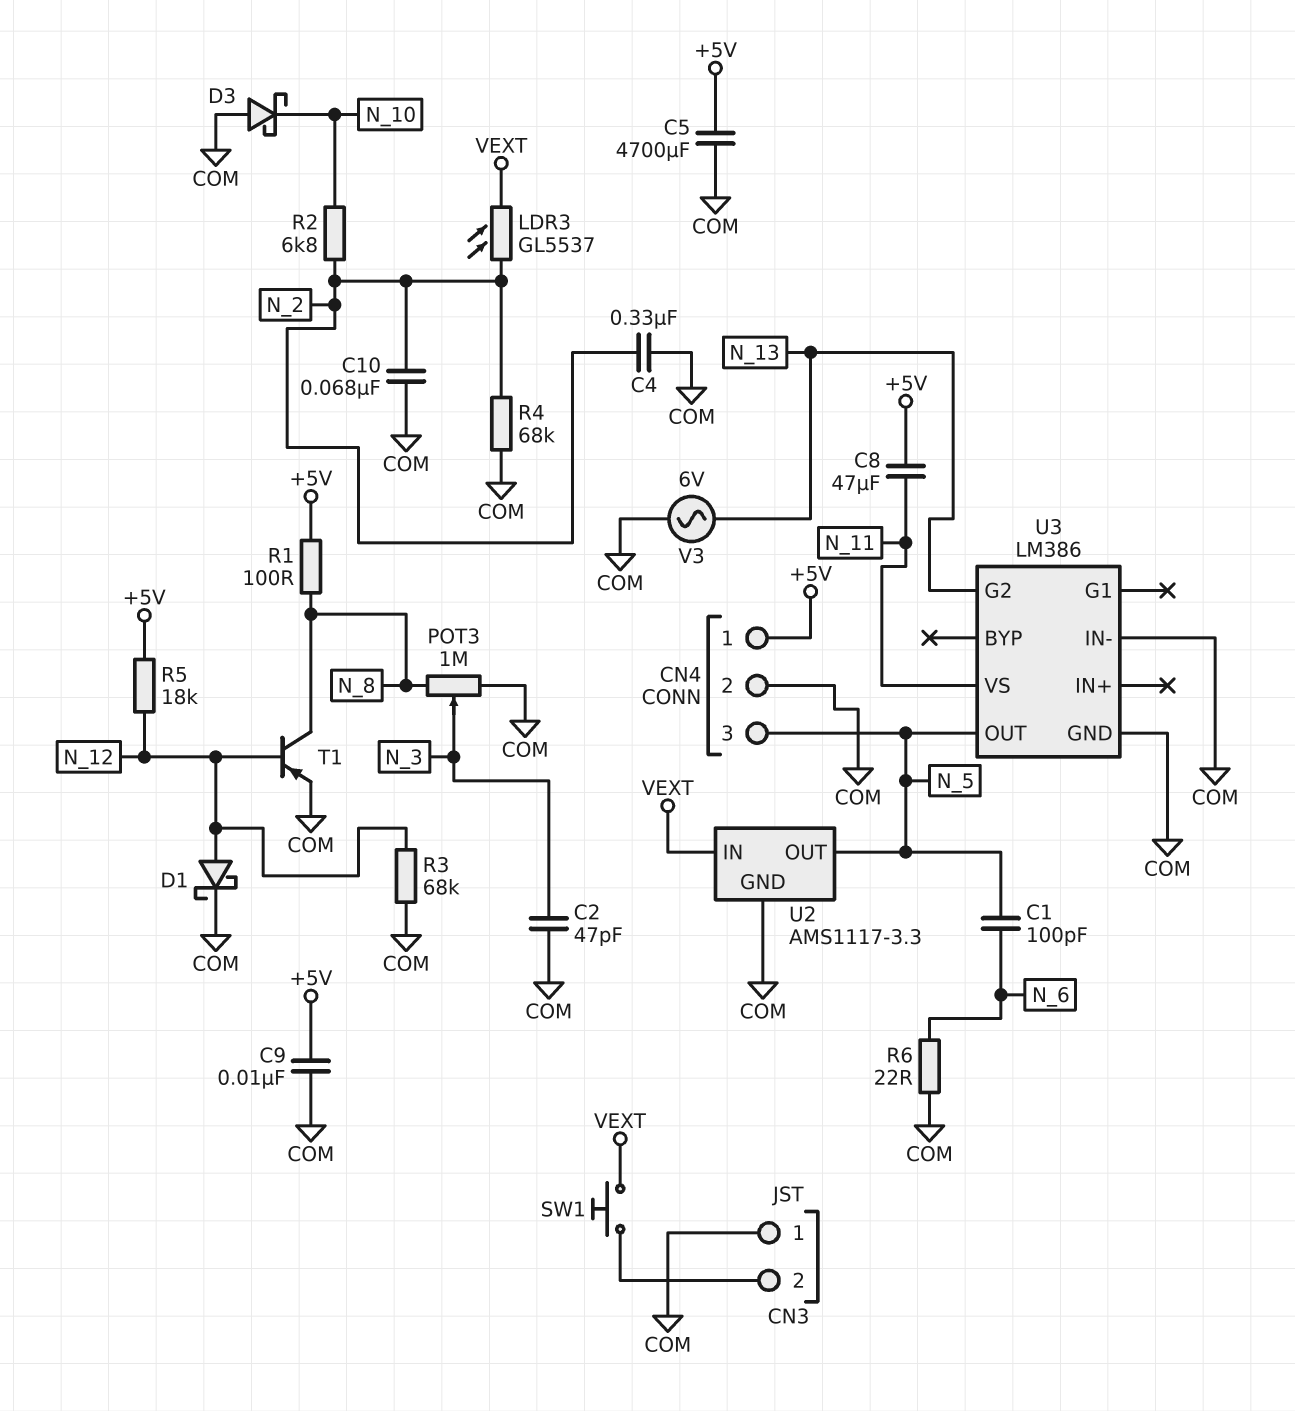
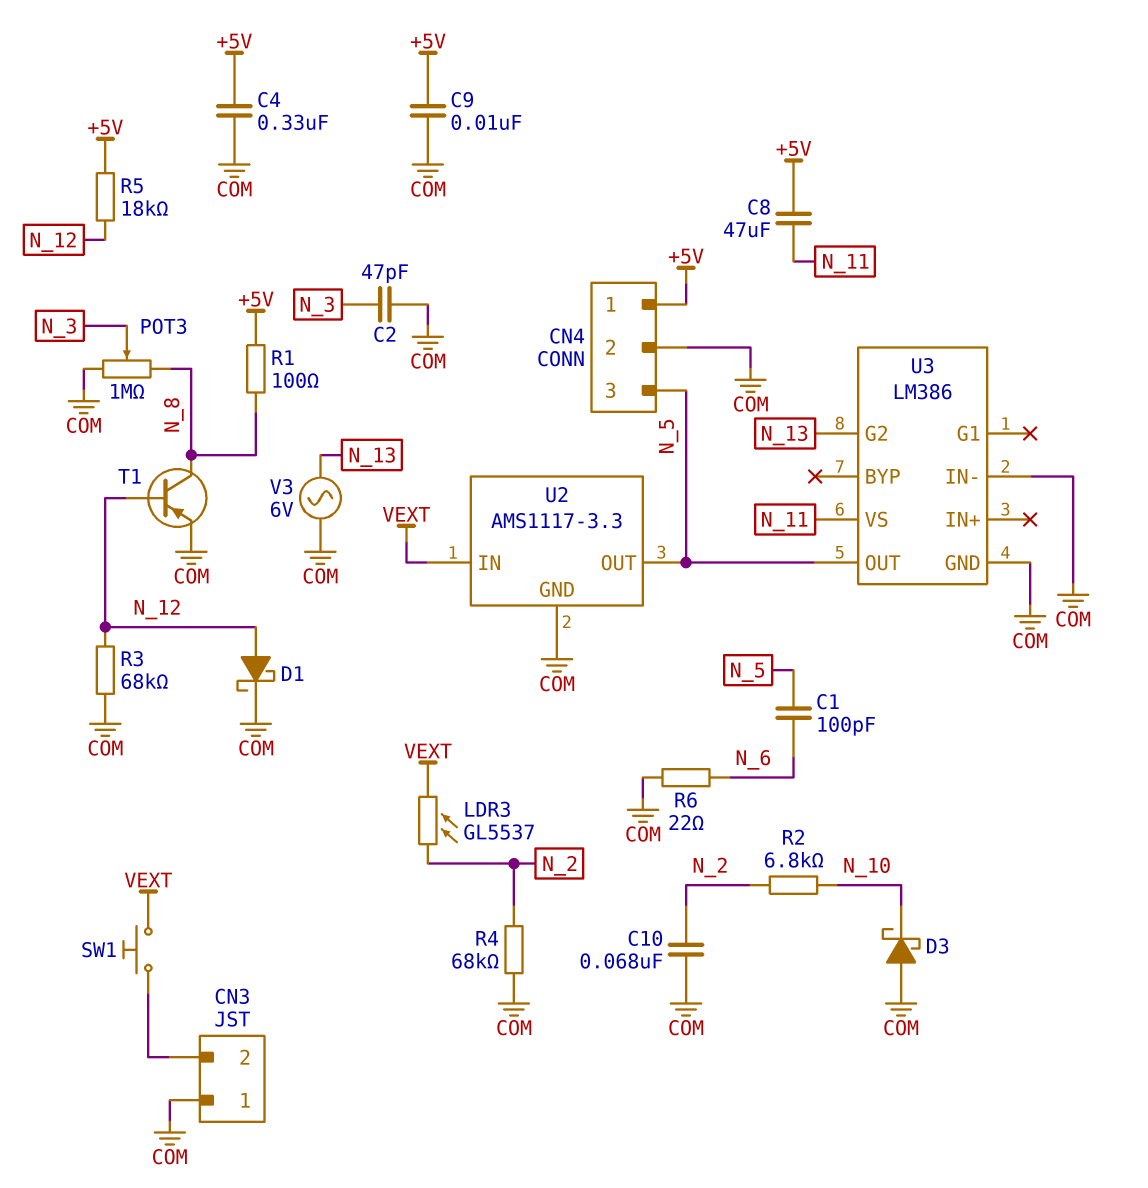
C4: 330nF (COM, N_2) -> 330nF (+5V, COM)
C5: 4700uF (+5V, COM) -> none

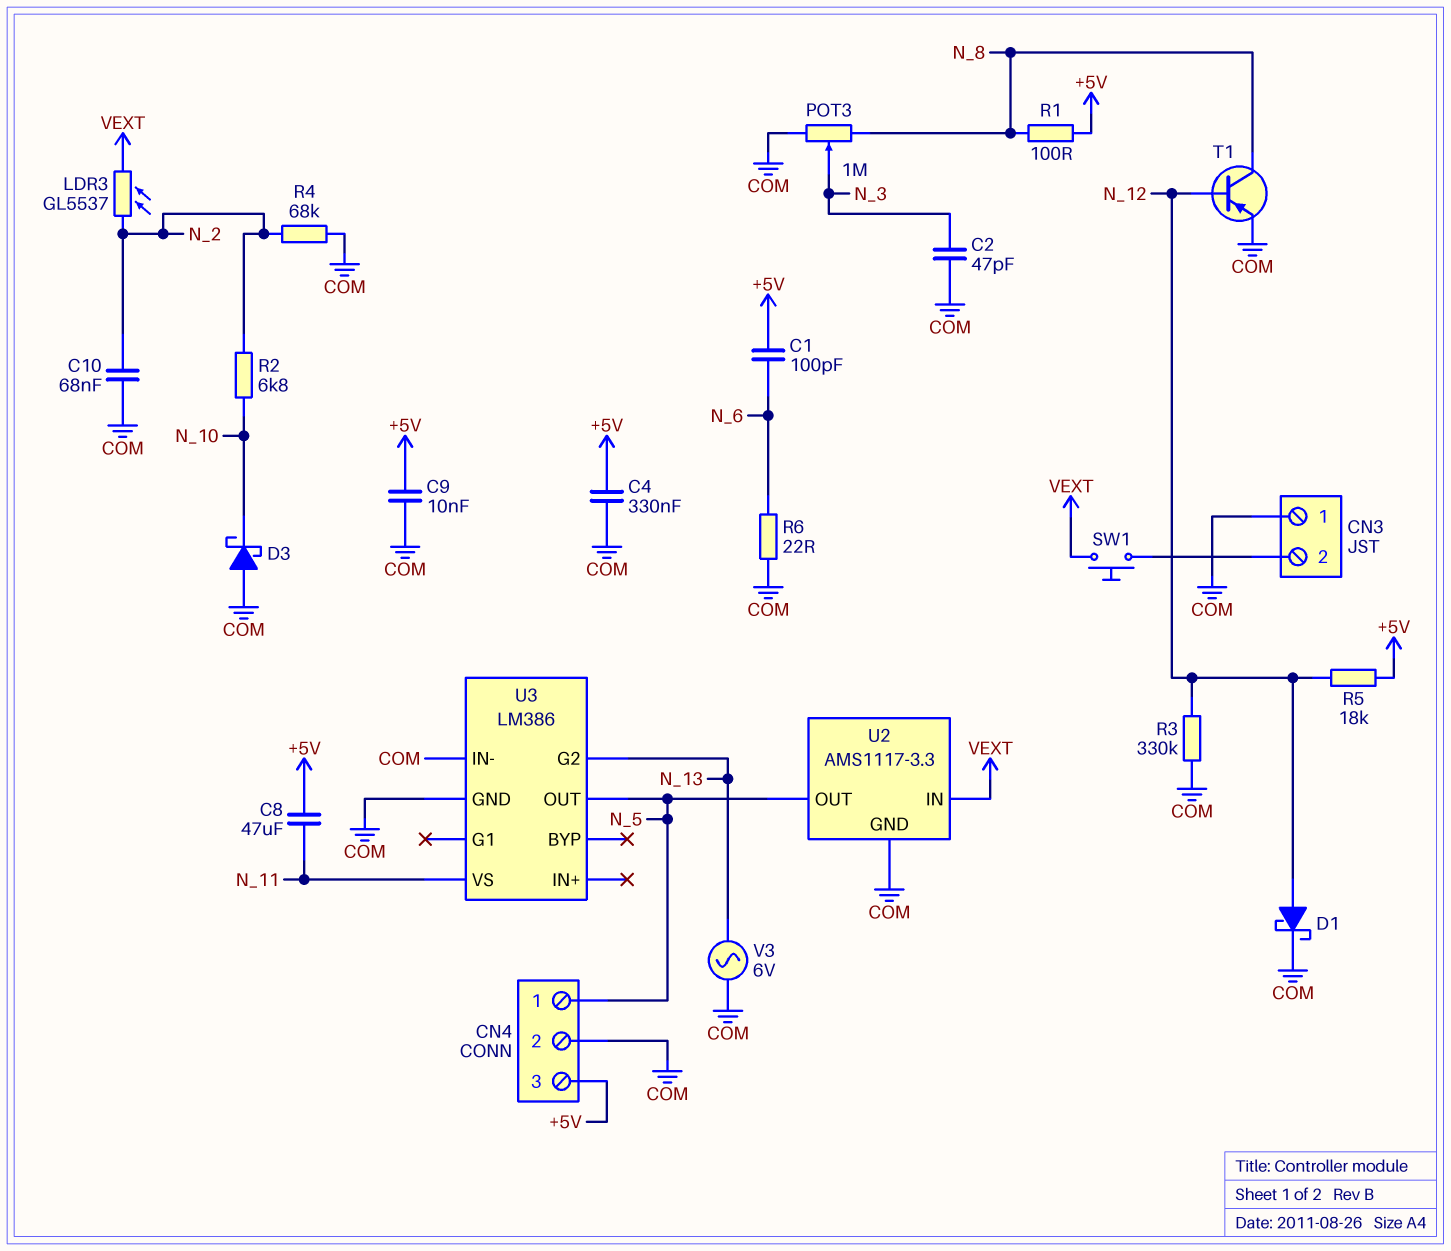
C1: 100pF (N_5, N_6) -> 100pF (+5V, N_6)
CN4 pin 1: +5V -> N_5
CN4 pin 3: N_5 -> +5V
R3: 68k (COM, N_12) -> 330k (COM, N_12)

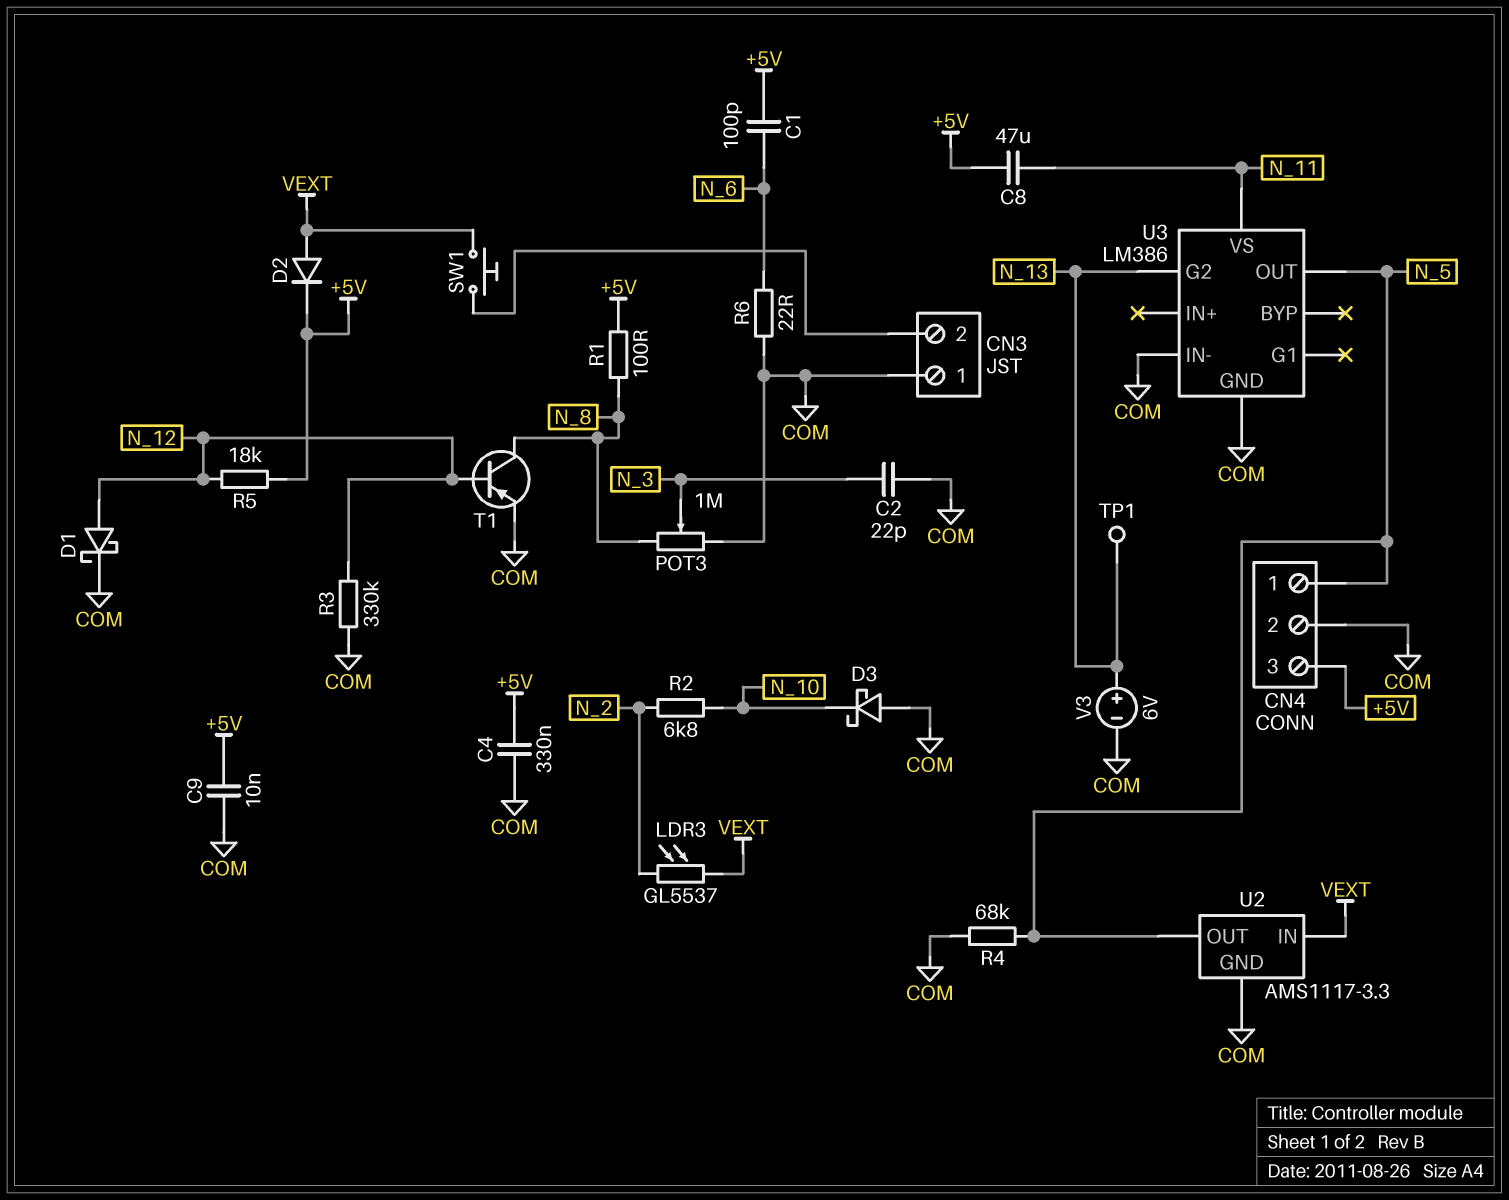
C2: 47pF (COM, N_3) -> 22pF (COM, N_3)
C10: 68nF (COM, N_2) -> none
D2: none -> diode (A VEXT, K +5V)
R4: 68k (COM, N_2) -> 68k (COM, N_5)
TP1: none -> test point (N_13)
V3: AC 6V (COM, N_13) -> 6V (plus N_13, minus COM)

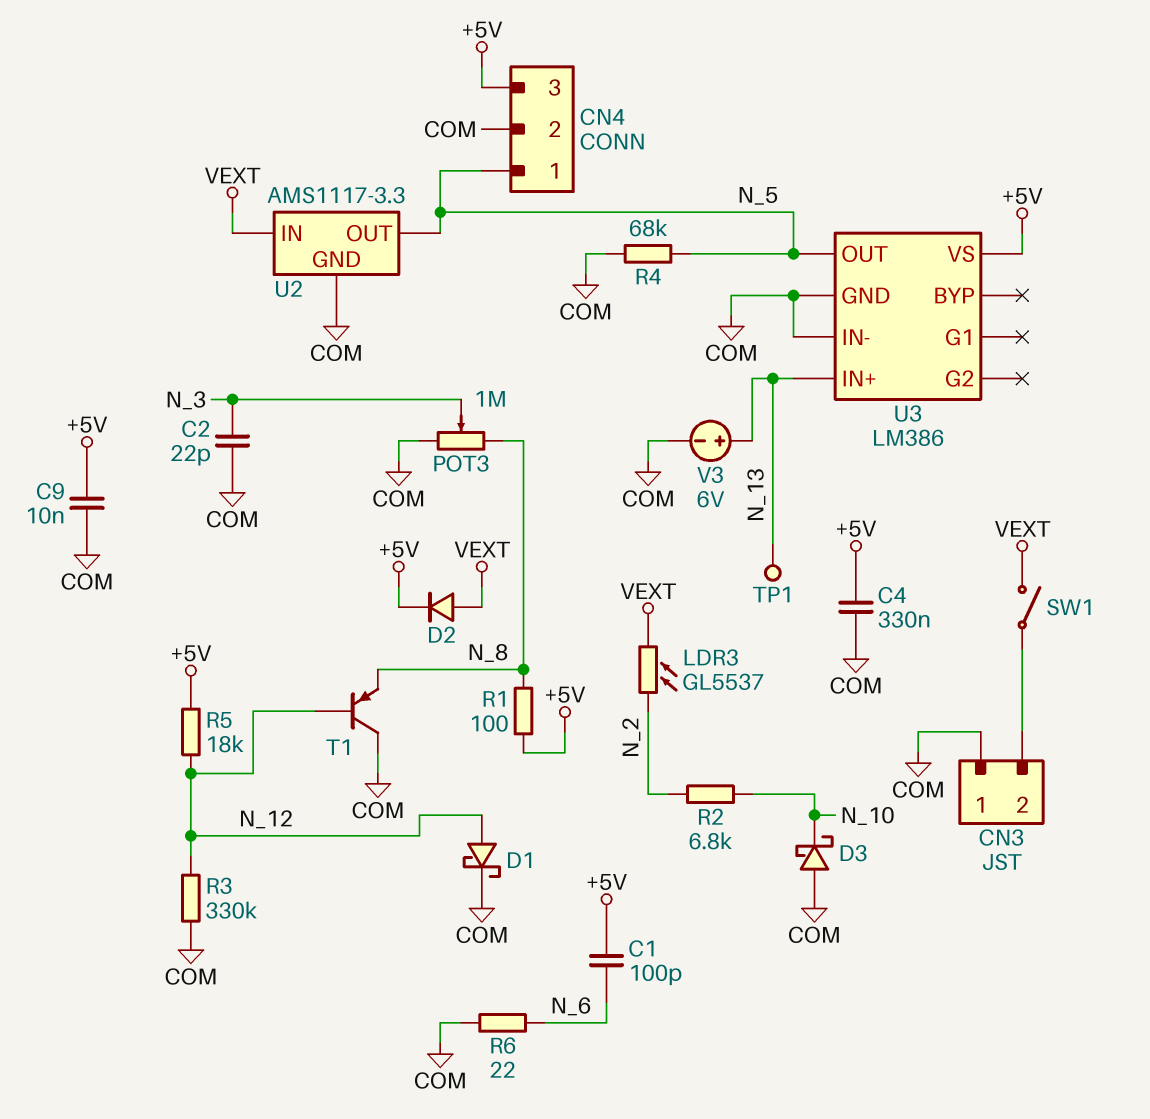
C8: 47uF (+5V, N_11) -> none
SW1: button (CN3/2, VEXT) -> switch (CN3/2, VEXT)
T1: PNP (B N_12, C N_8, E COM) -> PNP (B N_12, C COM, E N_8)
U3 pin G2: N_13 -> none
U3 pin IN+: none -> N_13
U3 pin VS: N_11 -> +5V

